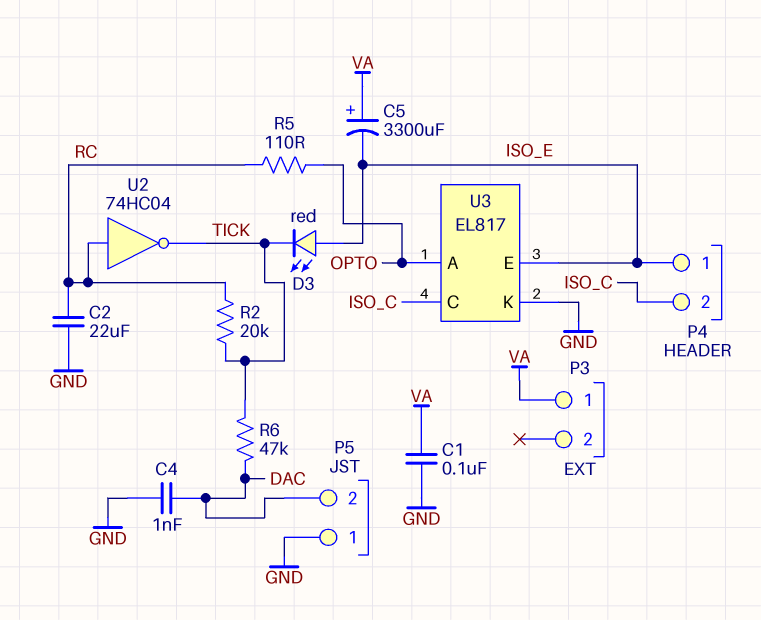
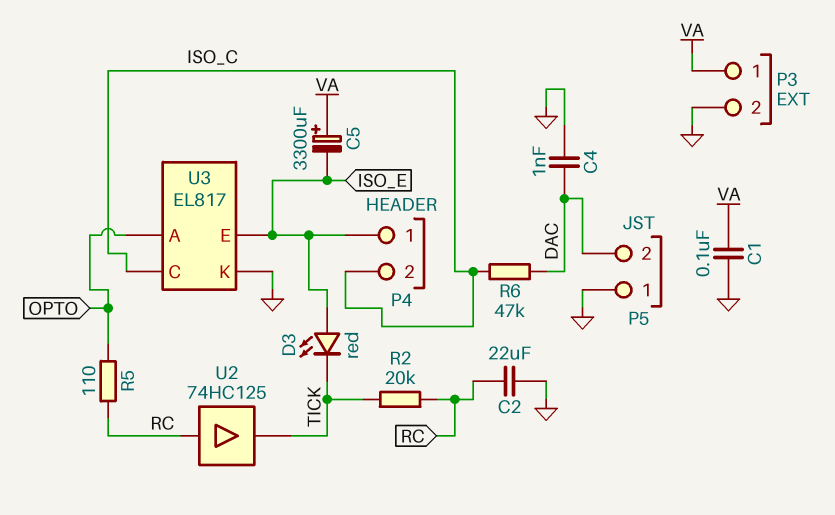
P3 pin 2: none -> GND
R6: 47k (DAC, TICK) -> 47k (DAC, ISO_C)
U2: NOT 74HC04 (in RC, out TICK) -> buffer 74HC125 (in RC, out TICK)

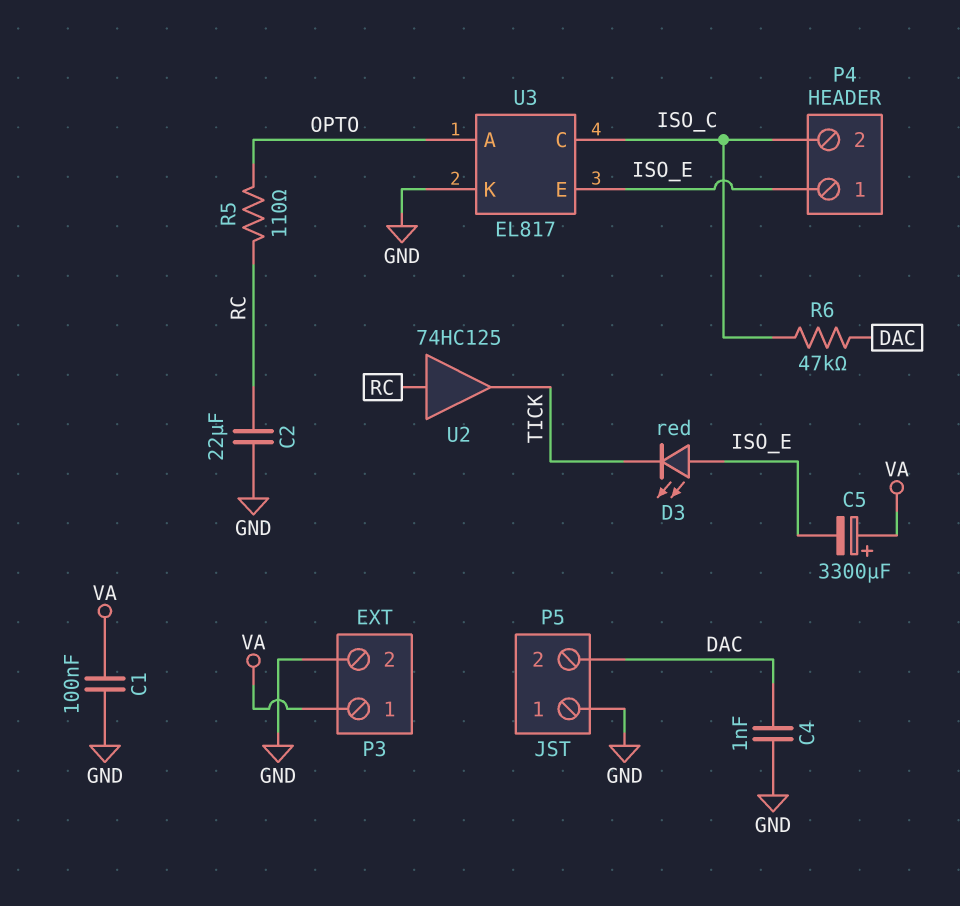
R2: 20k (RC, TICK) -> none

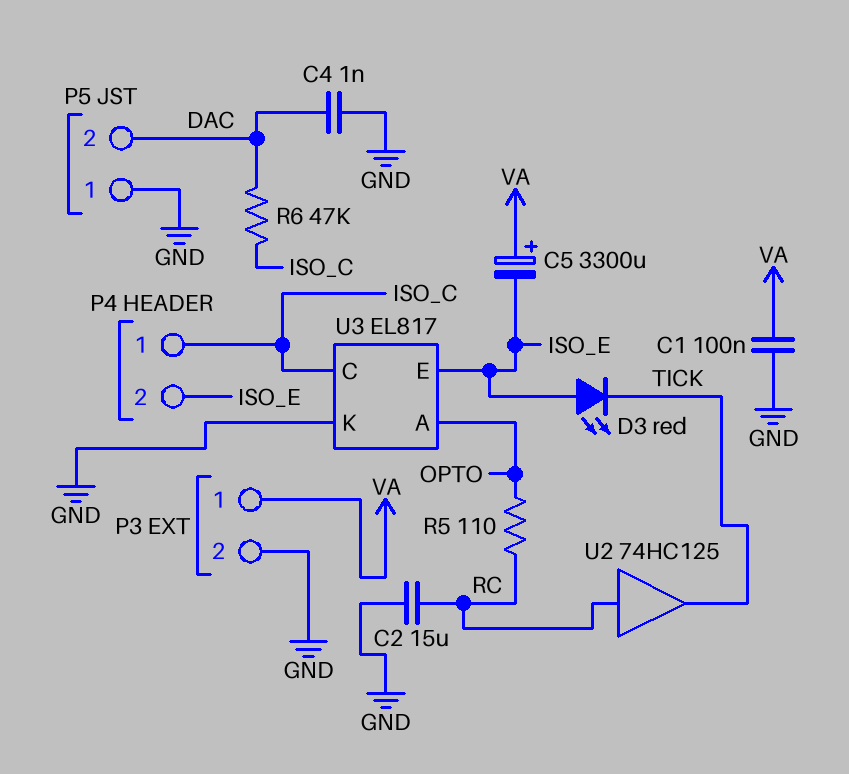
C2: 22uF (GND, RC) -> 15uF (GND, RC)
P4 pin 1: ISO_E -> ISO_C
P4 pin 2: ISO_C -> ISO_E

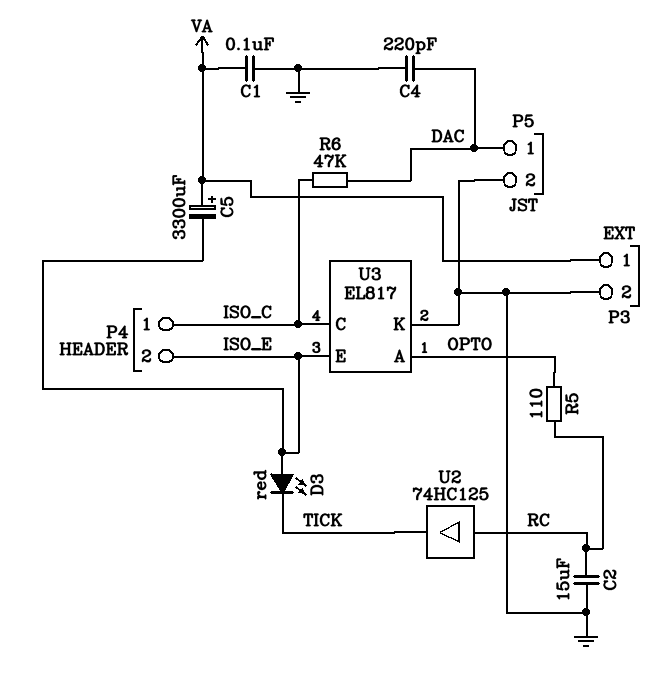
C4: 1nF (DAC, GND) -> 220pF (DAC, GND)
P5 pin 1: GND -> DAC
P5 pin 2: DAC -> GND

